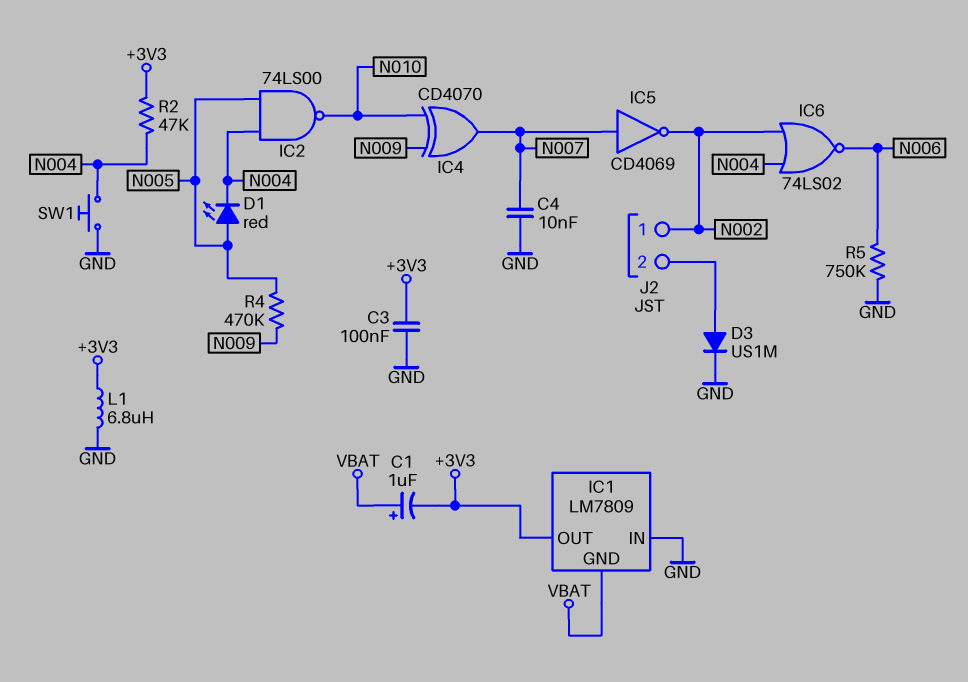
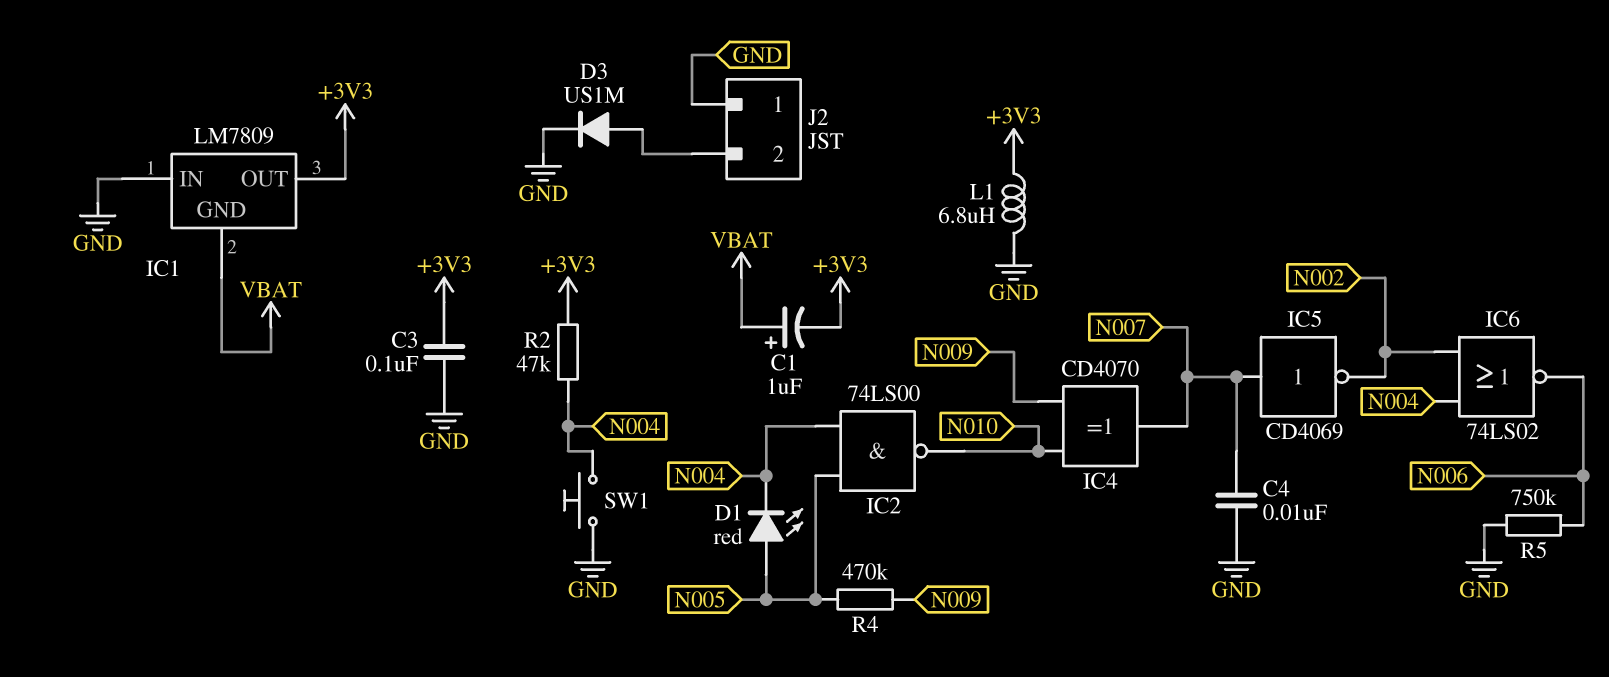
J2 pin 1: N002 -> GND

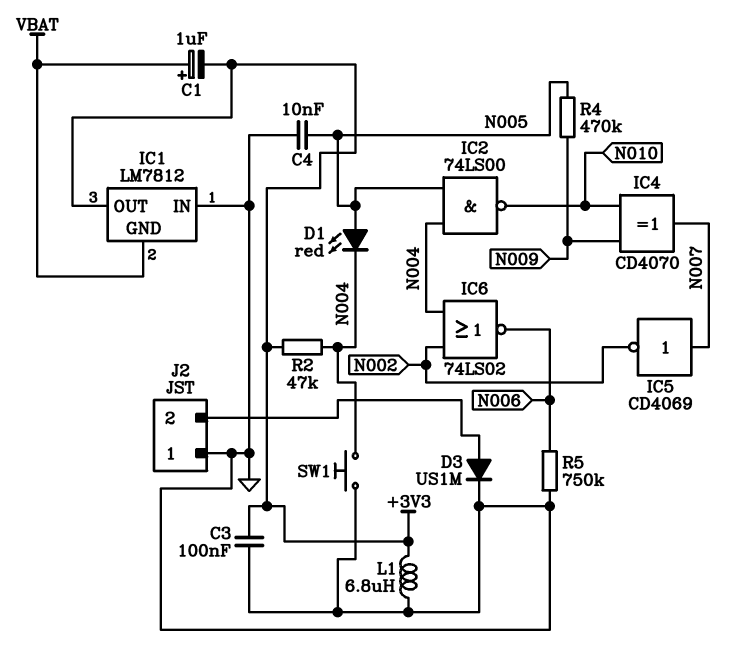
C4: 10nF (GND, N007) -> 10nF (GND, N005)
IC1: LM7809 -> LM7812

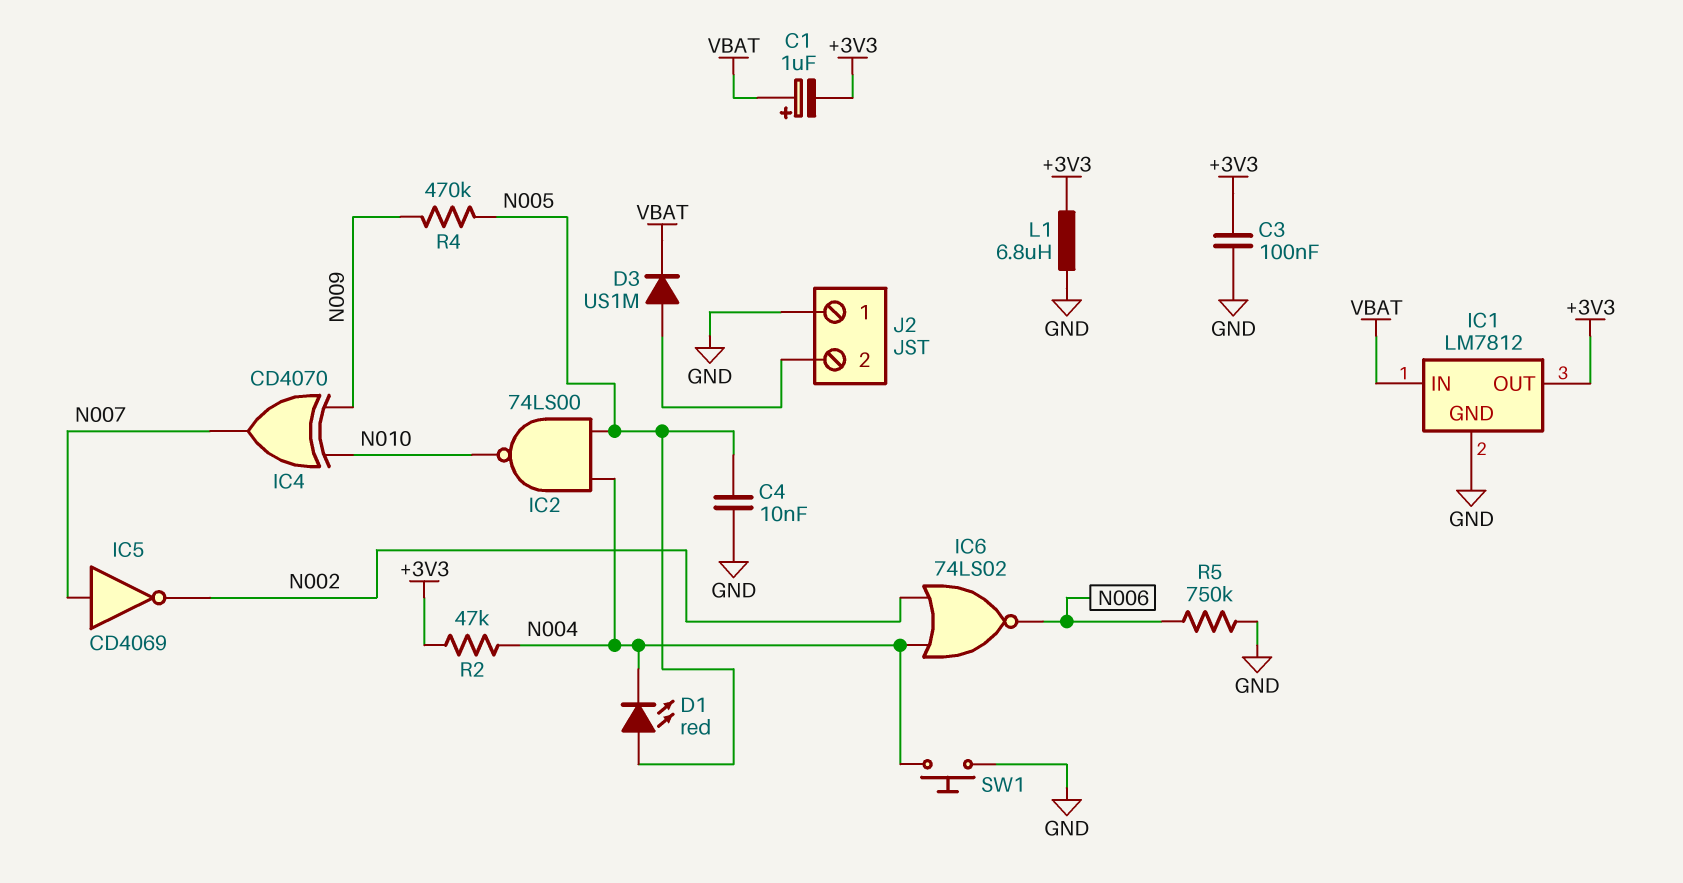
D3: diode US1M (A J2/2, K GND) -> diode US1M (A J2/2, K VBAT)
IC1 pin GND: VBAT -> GND
IC1 pin IN: GND -> VBAT

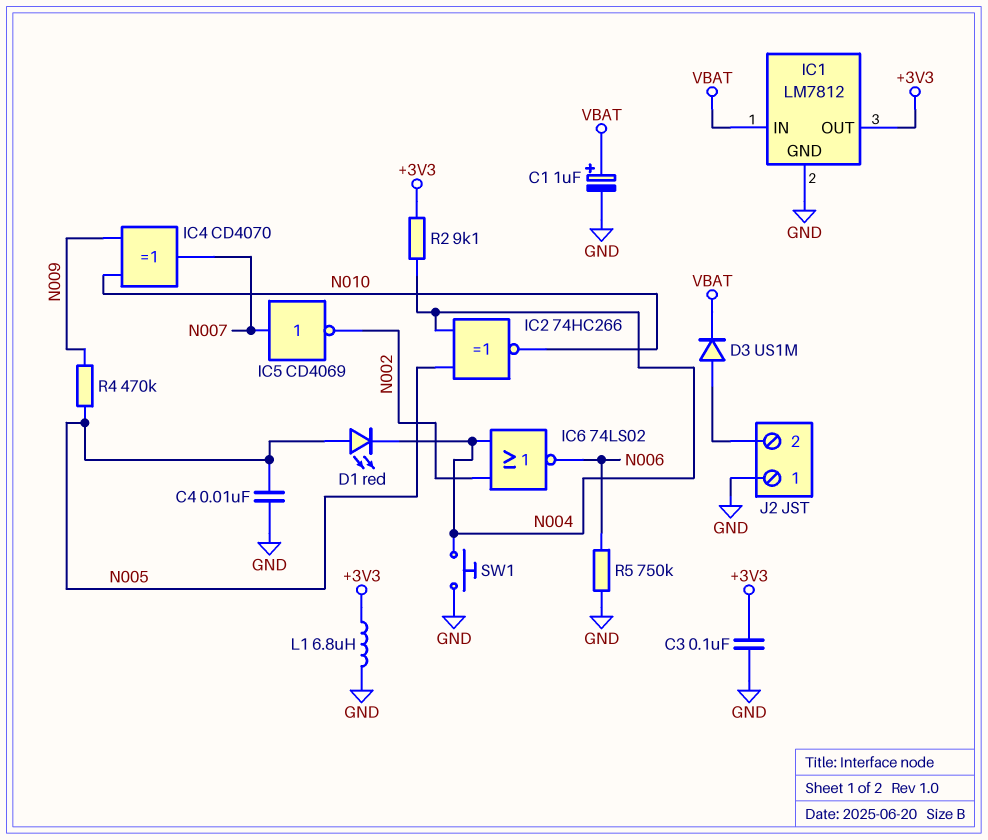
C1: 1uF (plus VBAT, minus +3V3) -> 1uF (plus VBAT, minus GND)
IC2: NAND 74LS00 (in N004, in N005, out N010) -> XNOR 74HC266 (in N004, in N005, out N010)
R2: 47k (+3V3, N004) -> 9.1k (+3V3, N004)

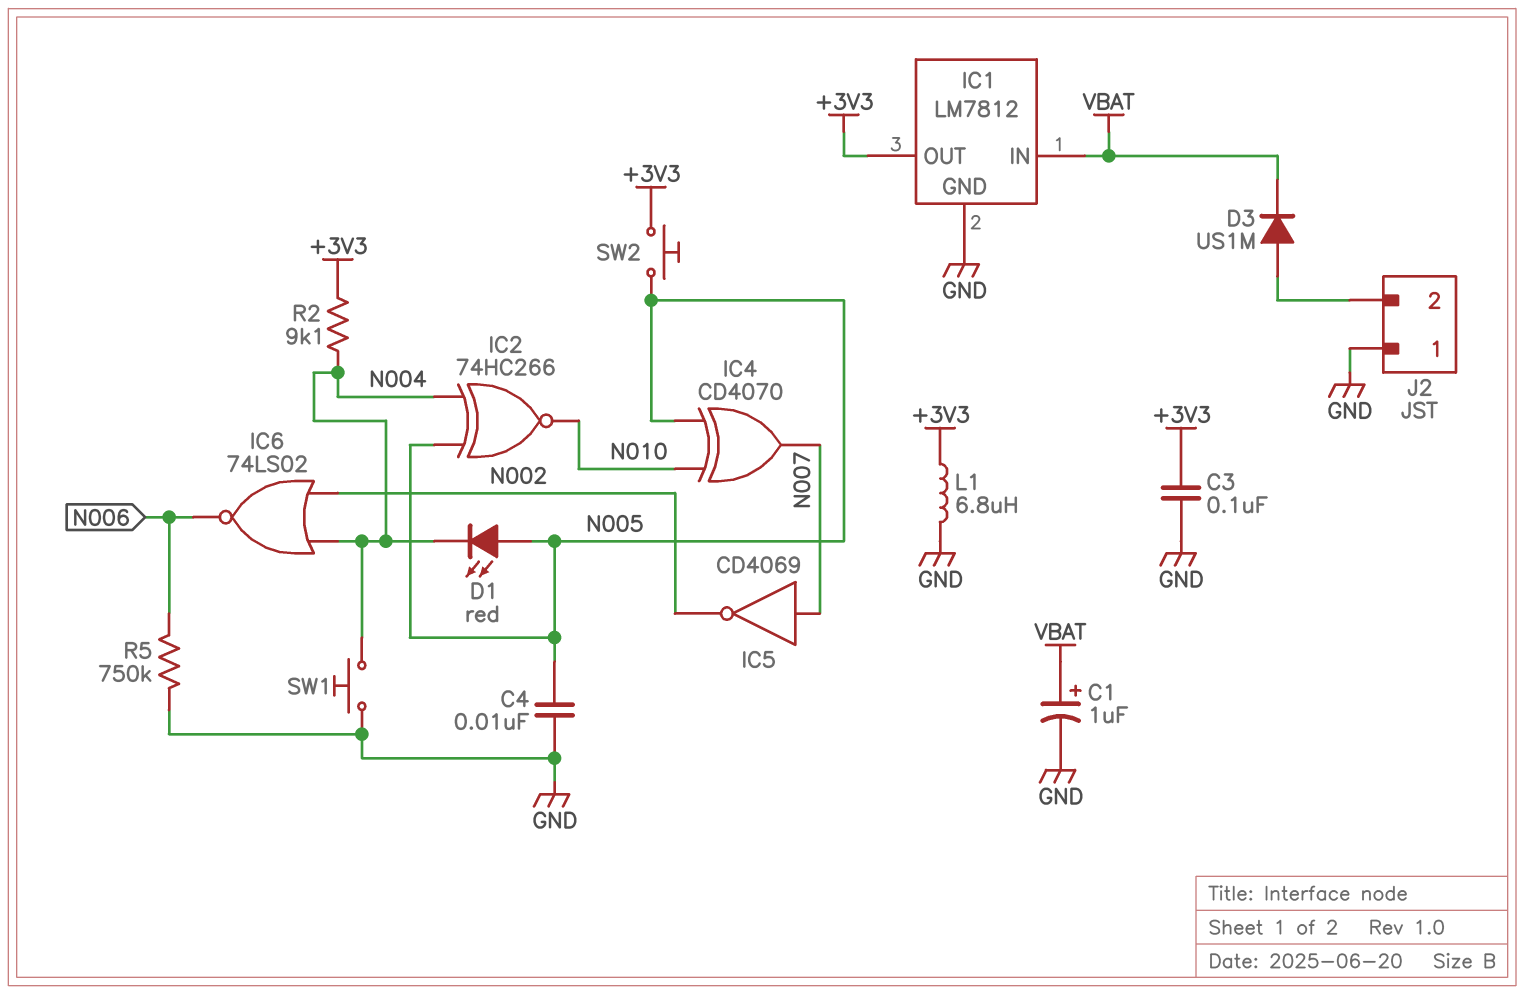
IC4: XOR CD4070 (in N009, in N010, out N007) -> XOR CD4070 (in N005, in N010, out N007)
R4: 470k (N005, N009) -> none
SW2: none -> button (+3V3, N005)

